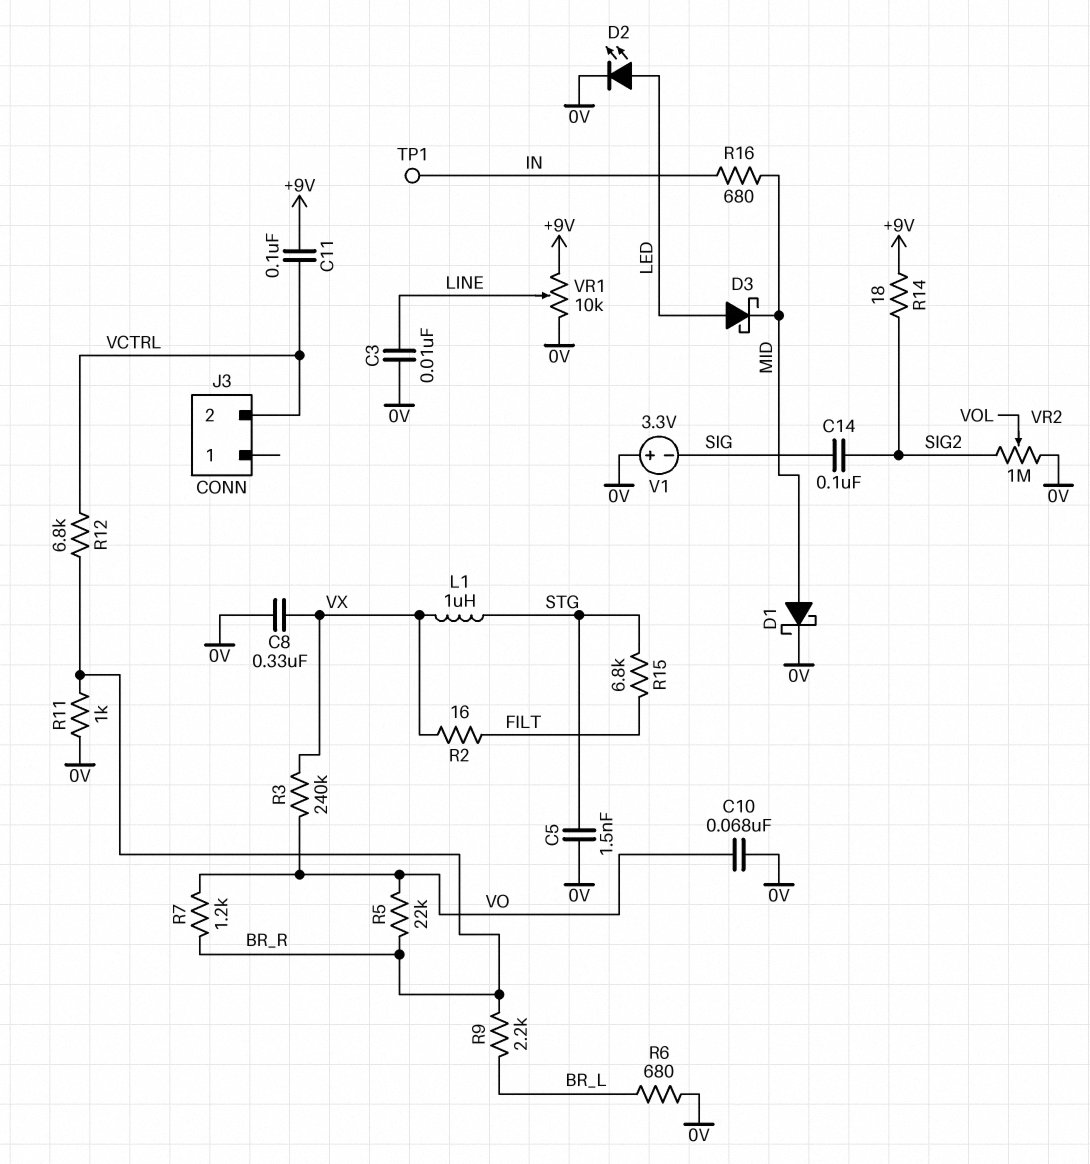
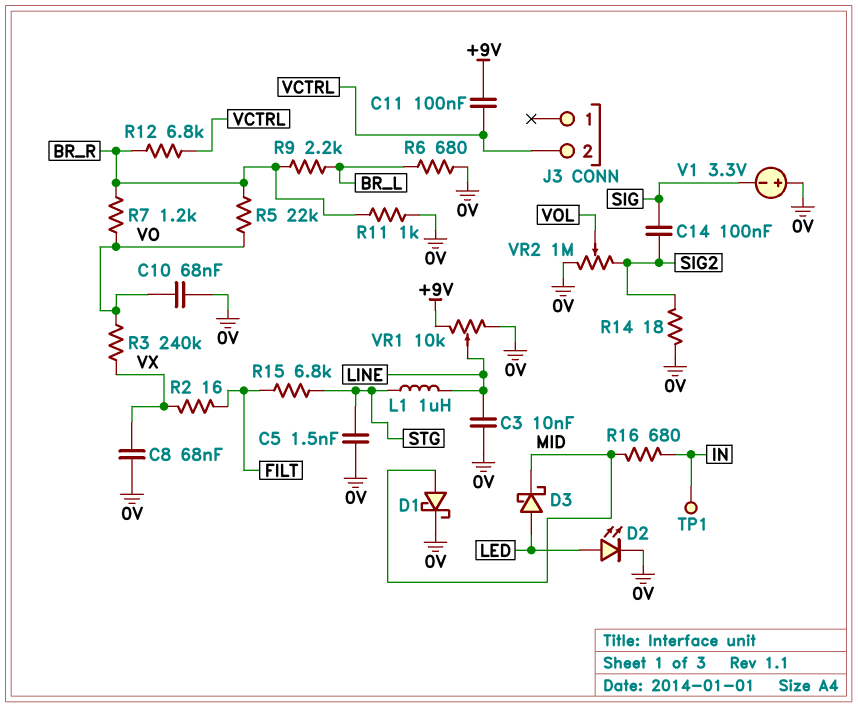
C8: 330nF (0V, VX) -> 68nF (0V, VX)
L1: 1uH (STG, VX) -> 1uH (LINE, STG)
R14: 18 (+9V, SIG2) -> 18 (0V, SIG2)

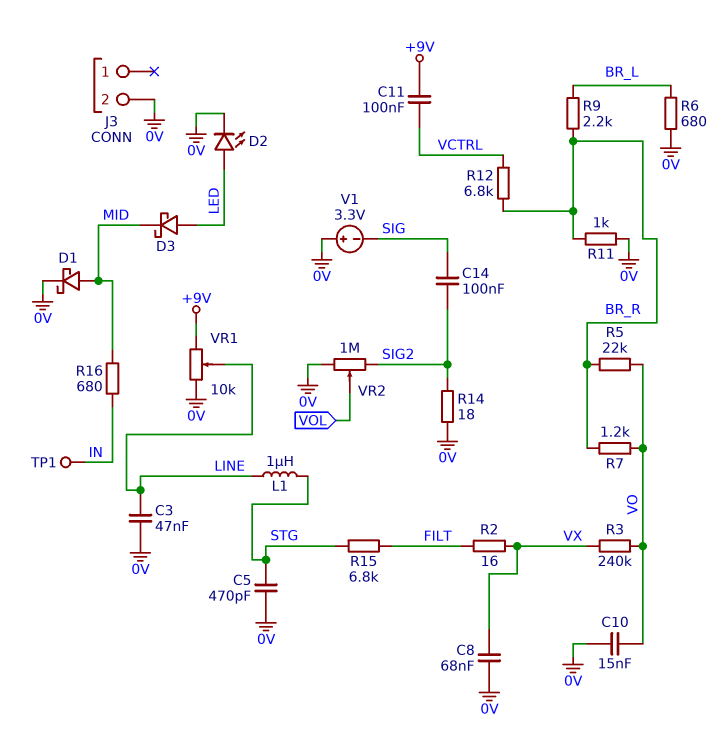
C3: 10nF (0V, LINE) -> 47nF (0V, LINE)
C5: 1.5nF (0V, STG) -> 470pF (0V, STG)
C10: 68nF (0V, VO) -> 15nF (0V, VO)
J3 pin 2: VCTRL -> 0V

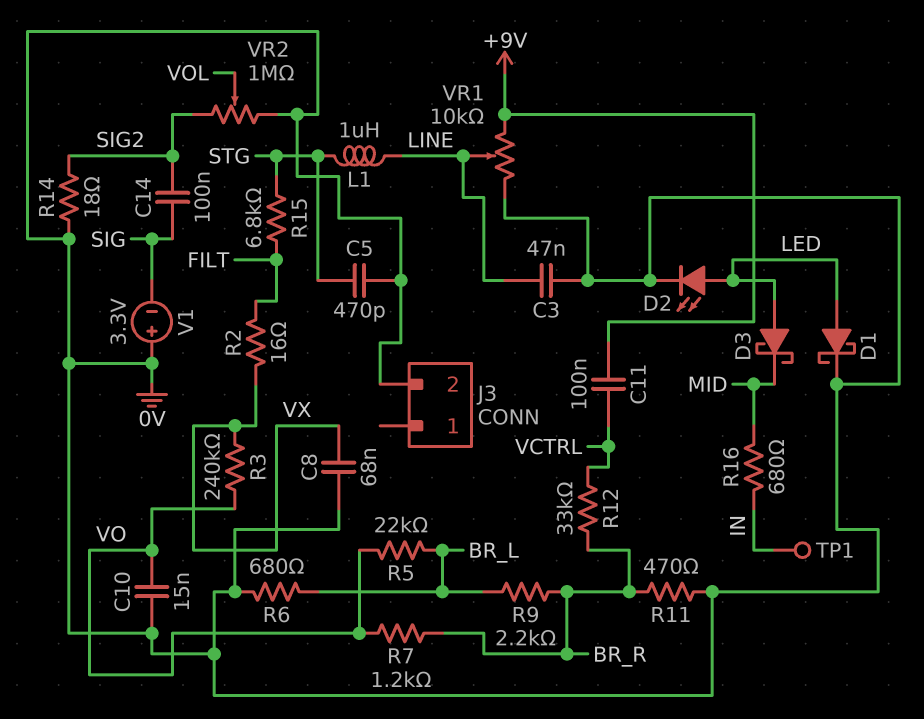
D1: schottky (A MID, K 0V) -> schottky (A LED, K 0V)
R5: 22k (BR_R, VO) -> 22k (BR_L, VO)
R11: 1k (0V, BR_R) -> 470 (0V, BR_R)
R12: 6.8k (BR_R, VCTRL) -> 33k (BR_R, VCTRL)

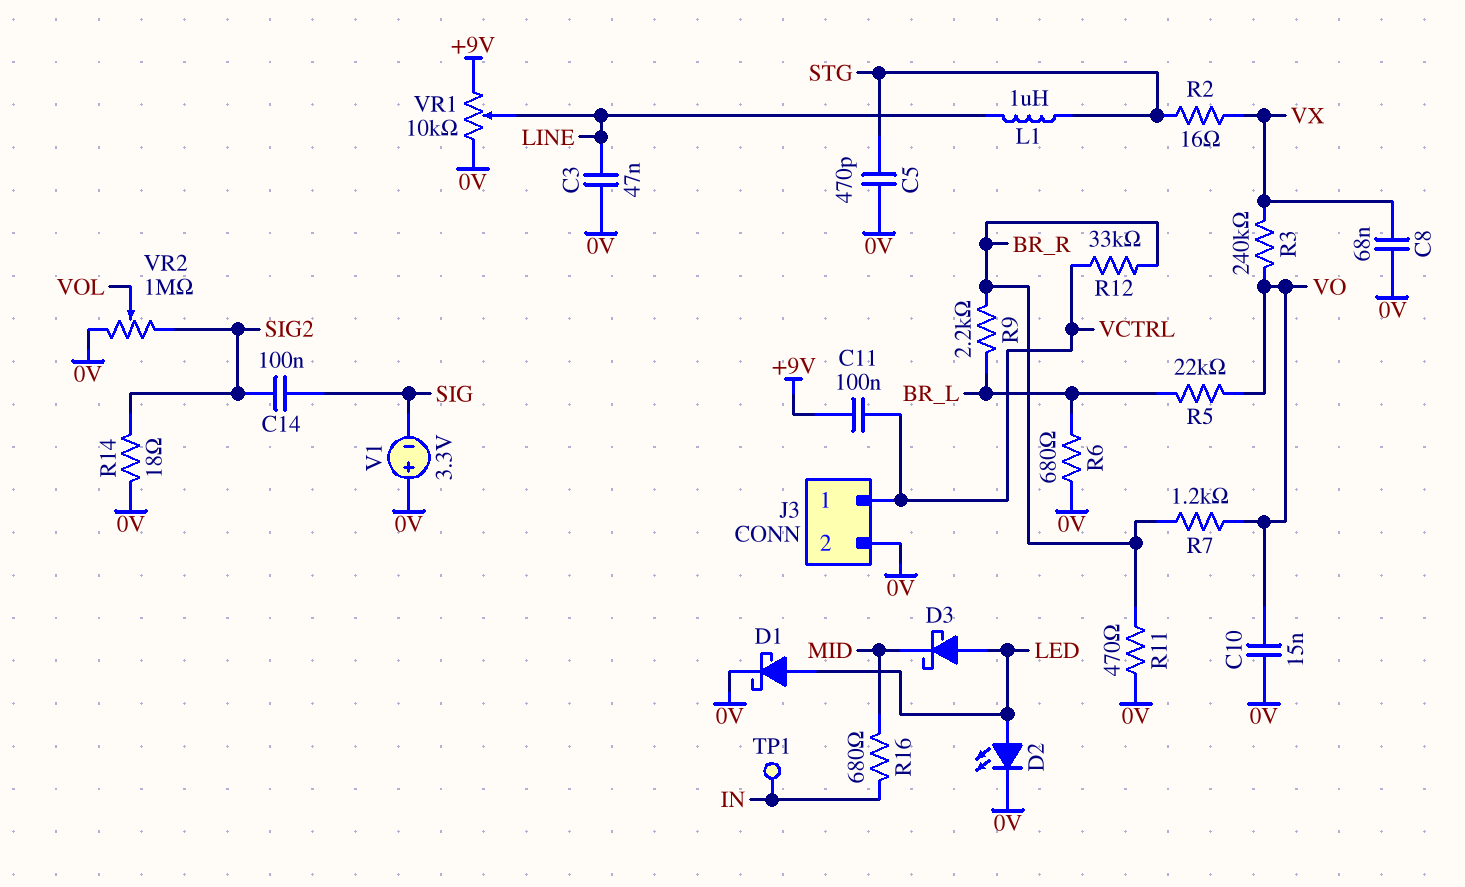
J3 pin 1: none -> VCTRL
R2: 16 (FILT, VX) -> 16 (STG, VX)
R15: 6.8k (FILT, STG) -> none

